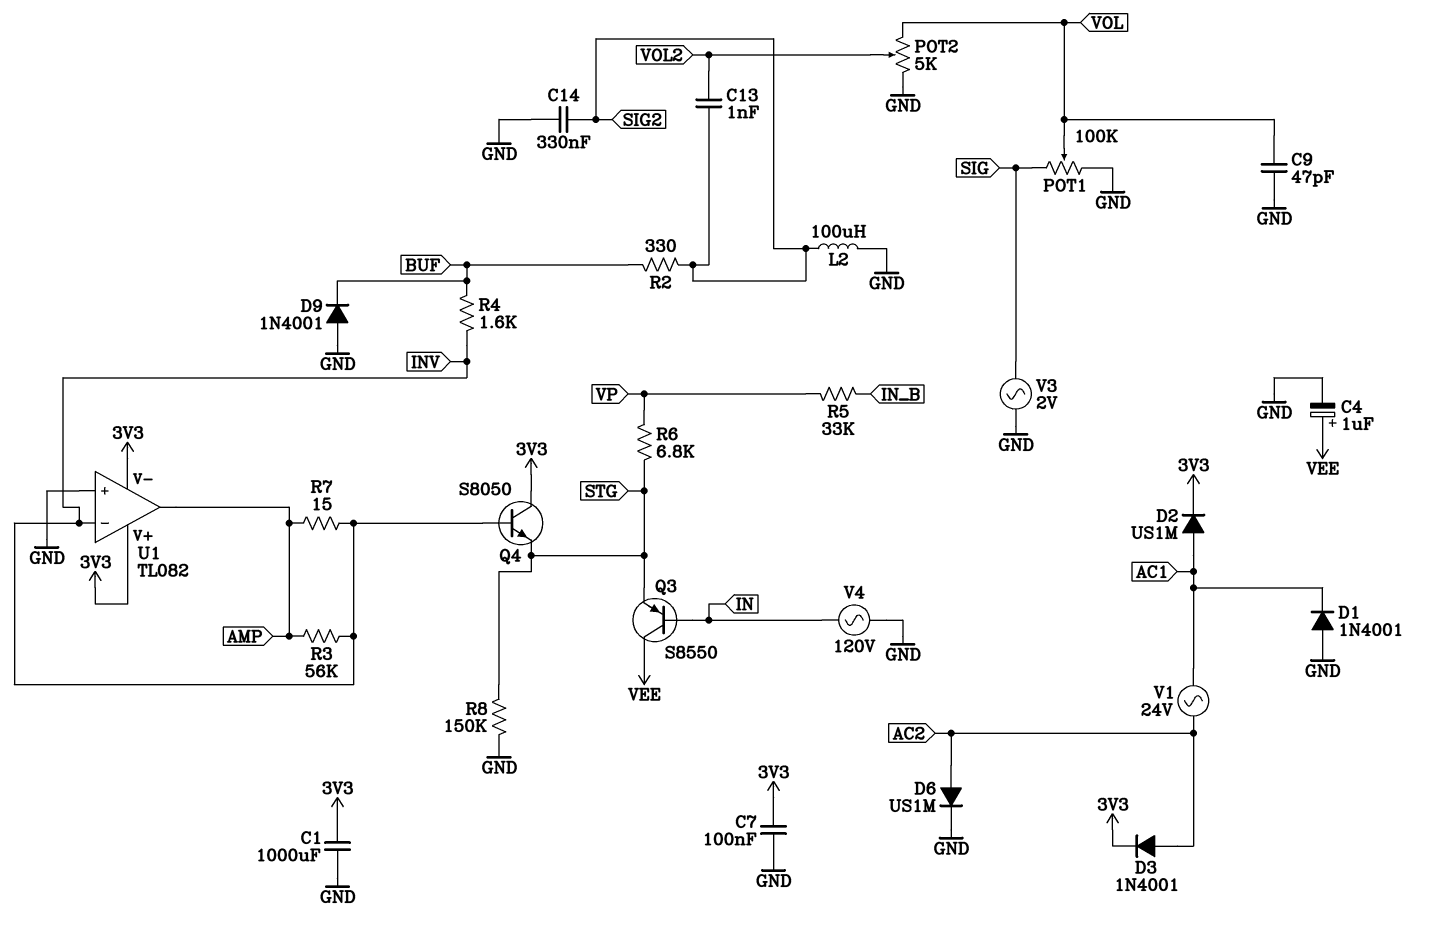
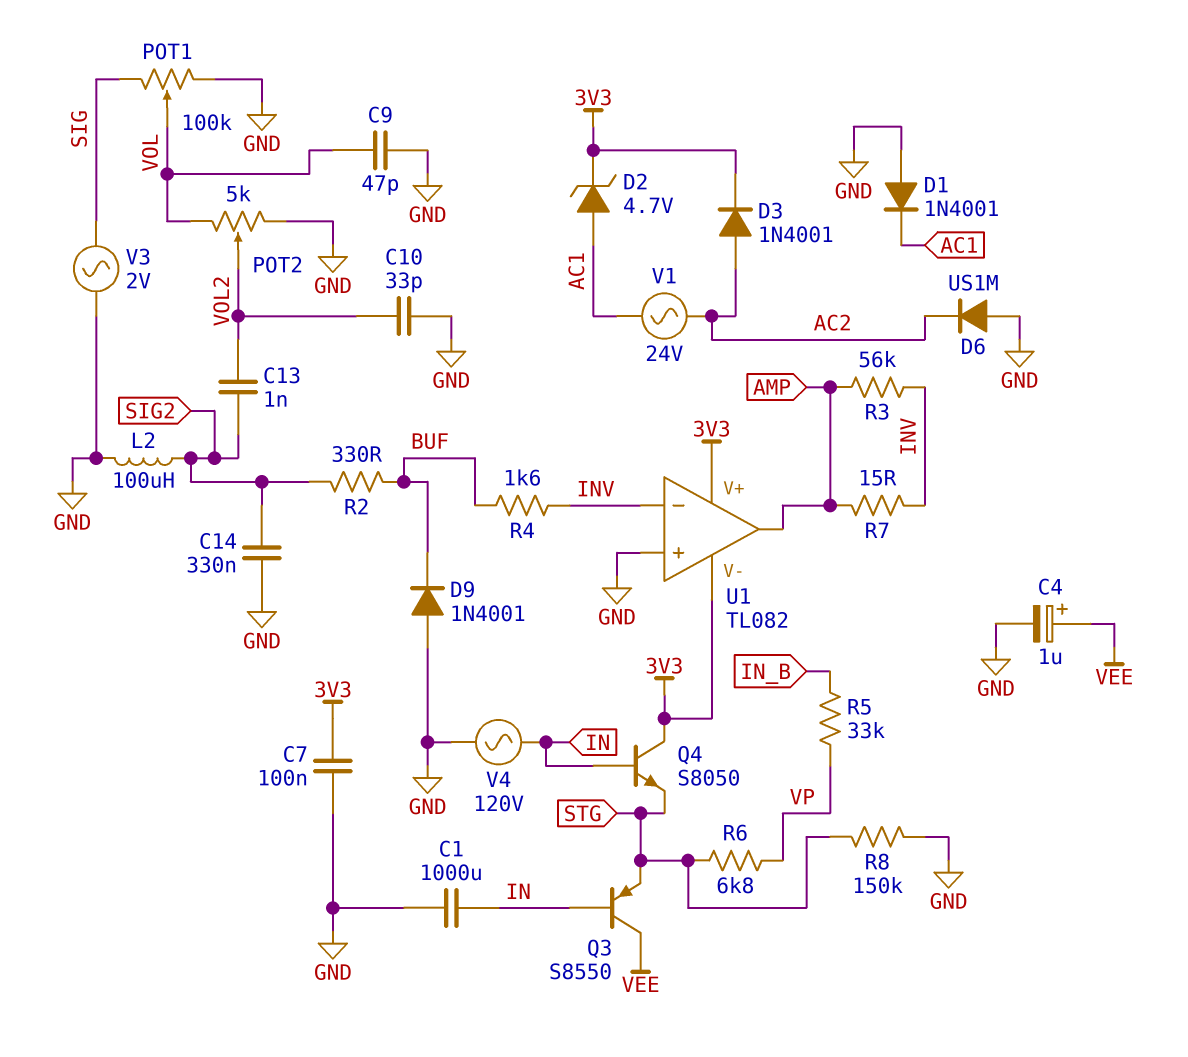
C1: 1000uF (3V3, GND) -> 1000uF (GND, IN)
C10: none -> 33pF (GND, VOL2)
D2: diode US1M (A AC1, K 3V3) -> zener 4.7V (A AC1, K 3V3)
D6: diode US1M (A AC2, K GND) -> diode US1M (A GND, K AC2)
Q4: NPN S8050 (B INV, C 3V3, E STG) -> NPN S8050 (B IN, C 3V3, E STG)

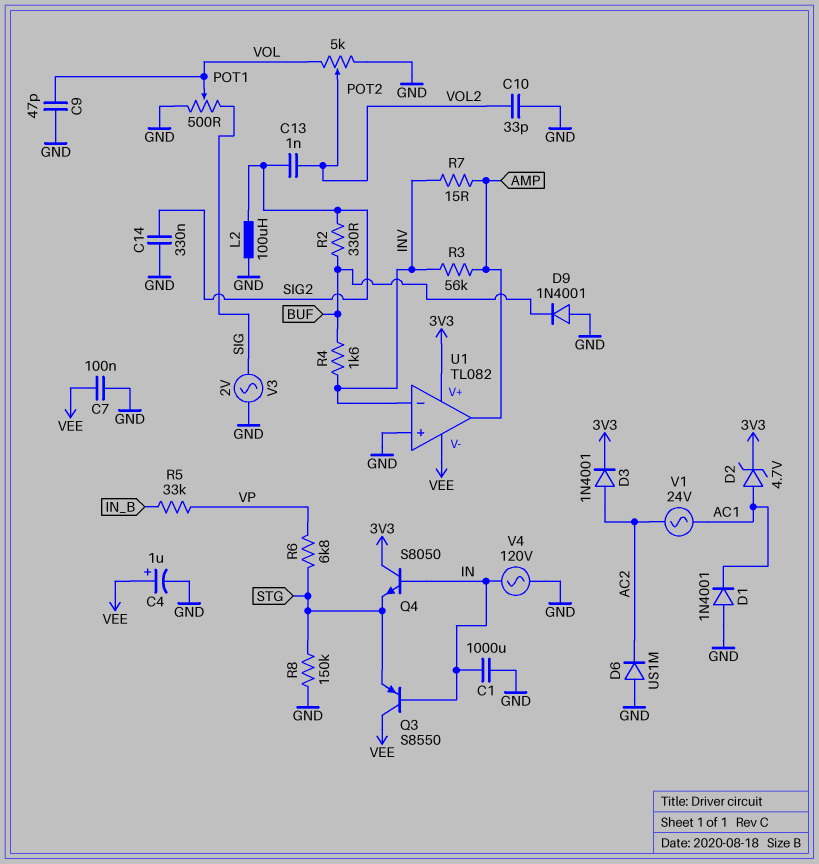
C7: 100nF (3V3, GND) -> 100nF (GND, VEE)
POT1: 100k (GND, SIG, wiper VOL) -> 500 (GND, SIG, wiper VOL)
U1 pin V-: 3V3 -> VEE

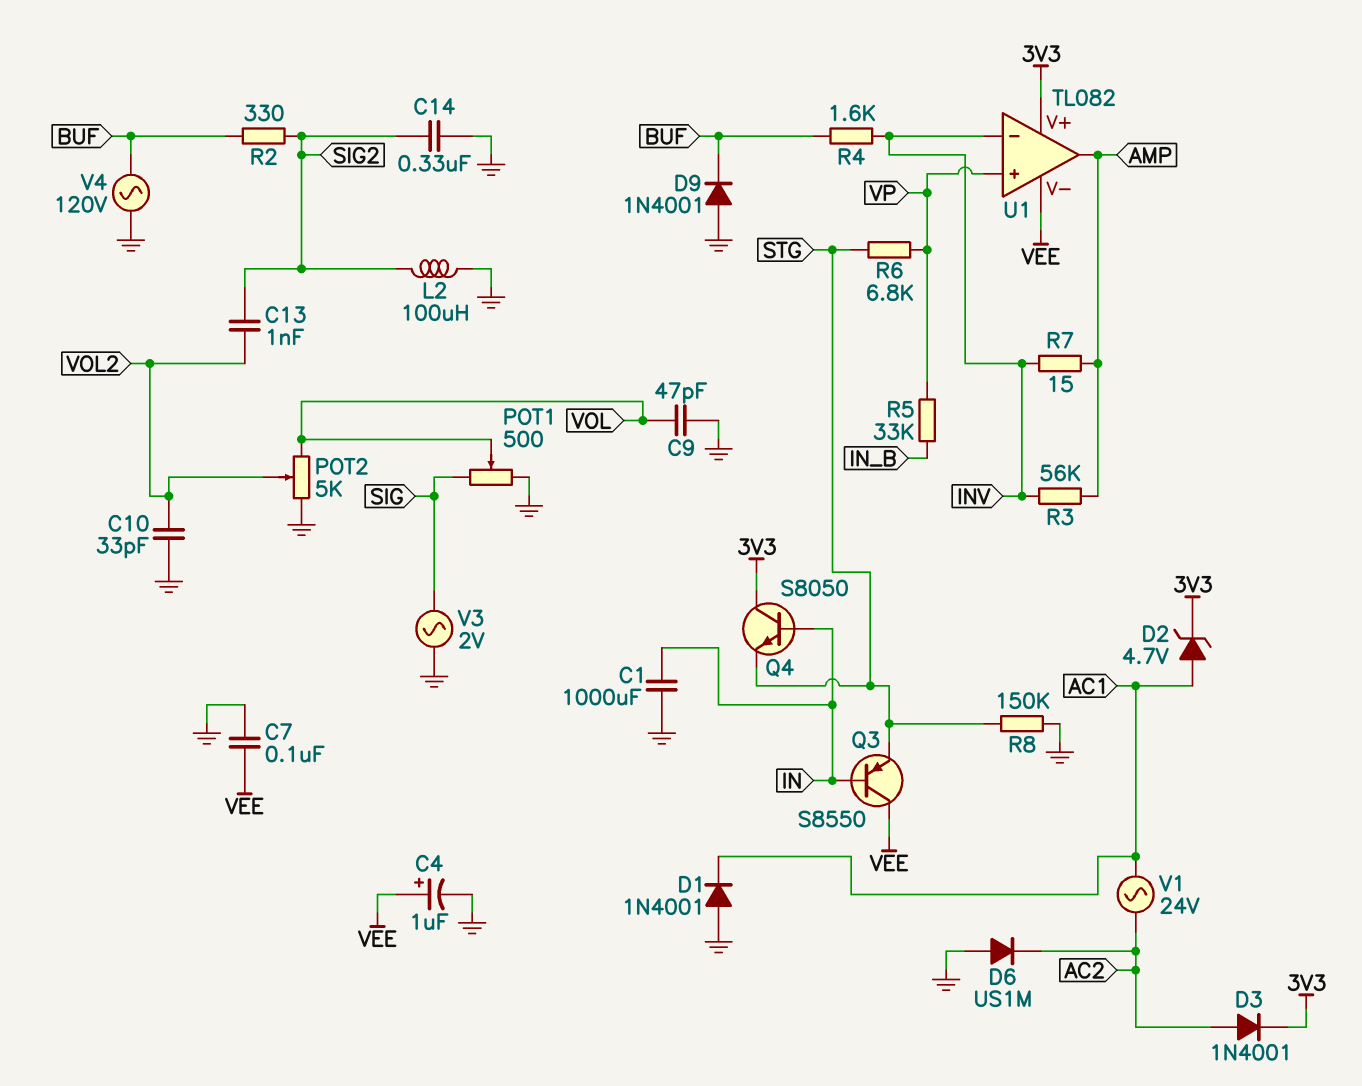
U1 pin in+: GND -> VP
V4: AC 120V (GND, IN) -> AC 120V (BUF, GND)

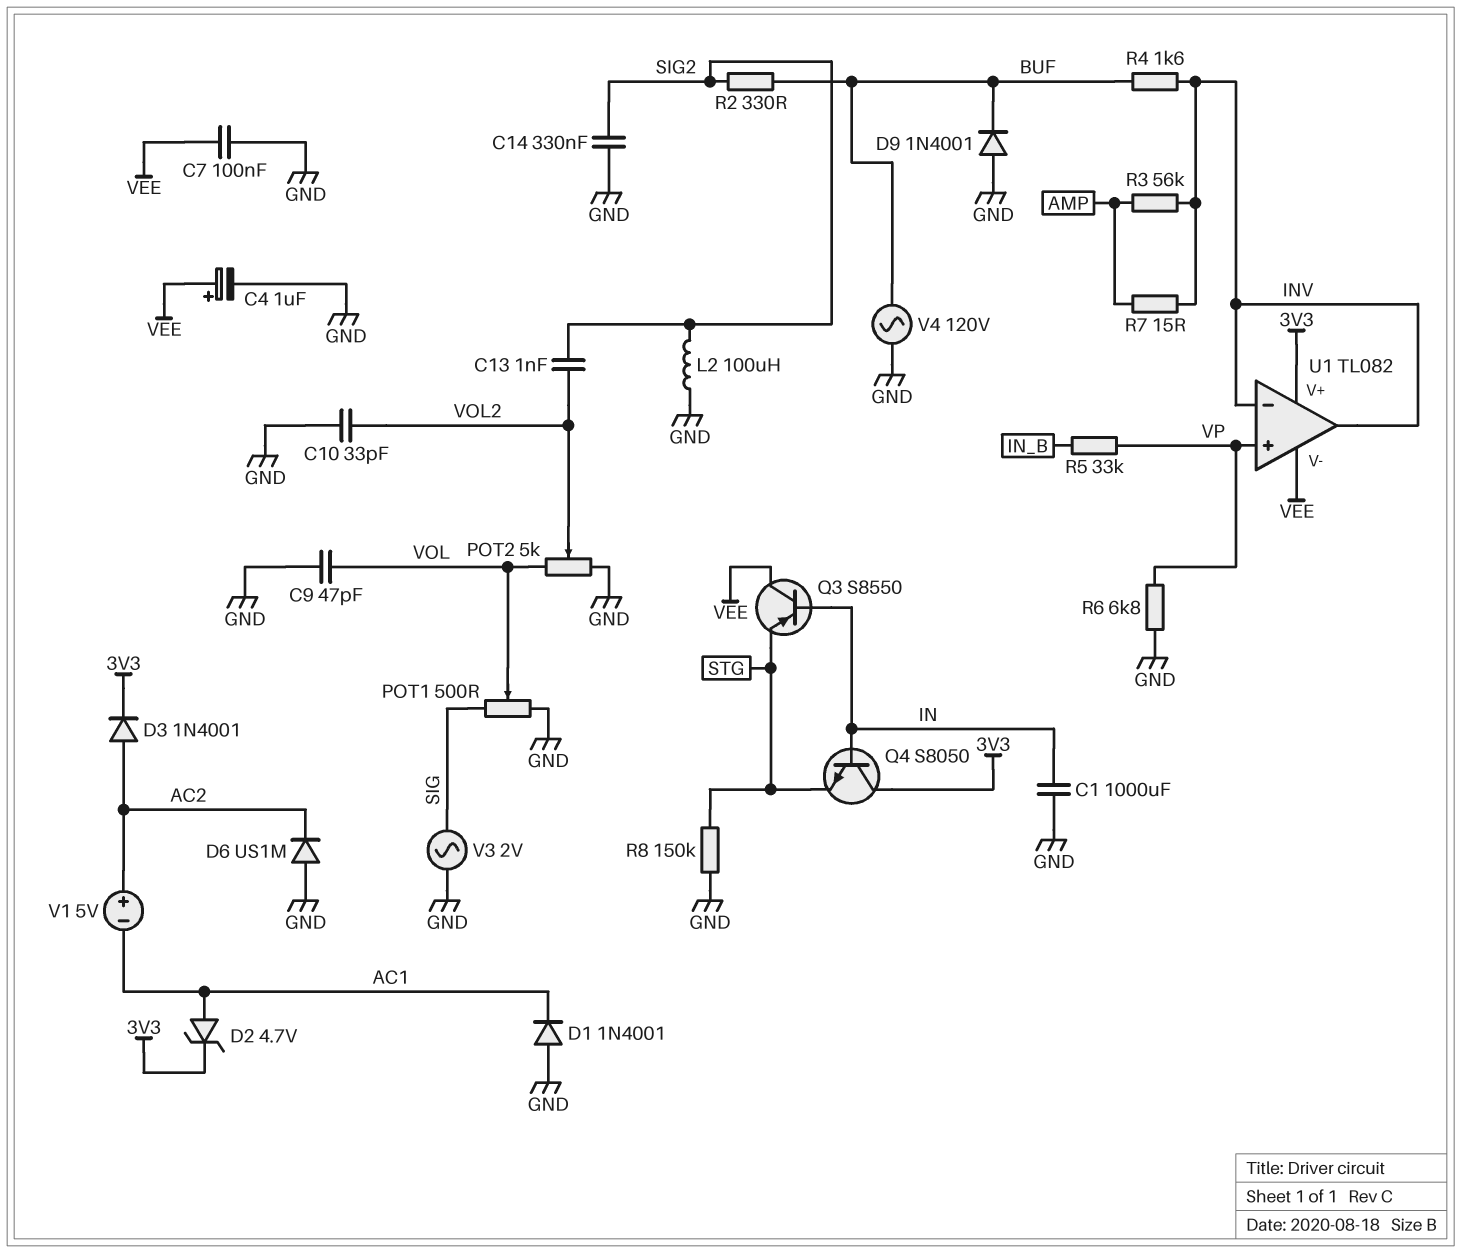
R6: 6.8k (STG, VP) -> 6.8k (GND, VP)
U1 pin out: AMP -> INV
V1: AC 24V (AC1, AC2) -> 5V (plus AC2, minus AC1)

